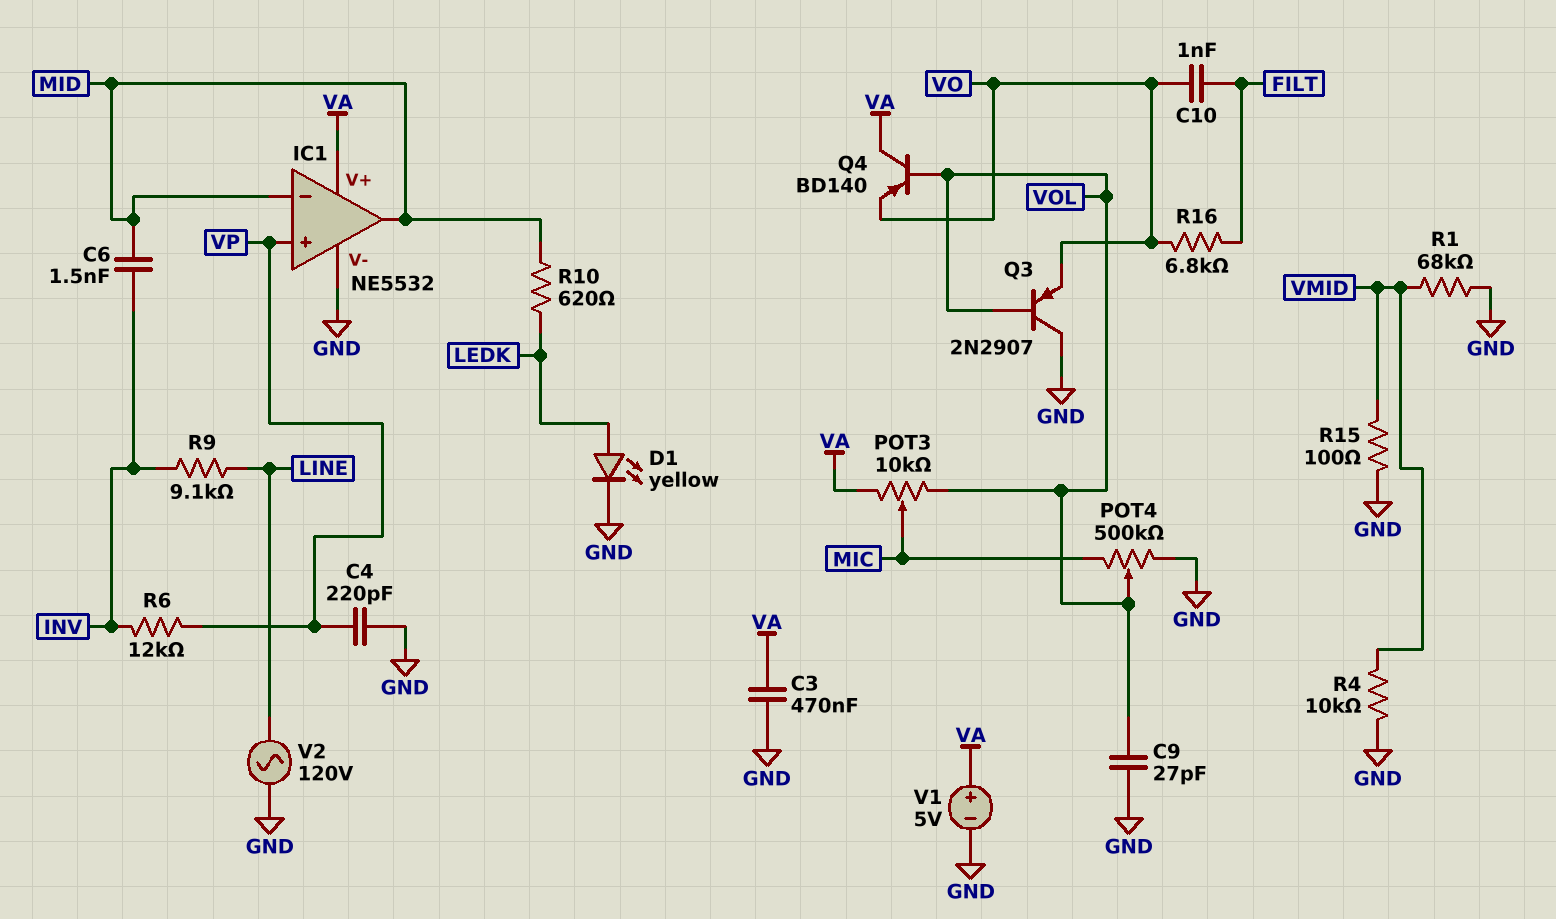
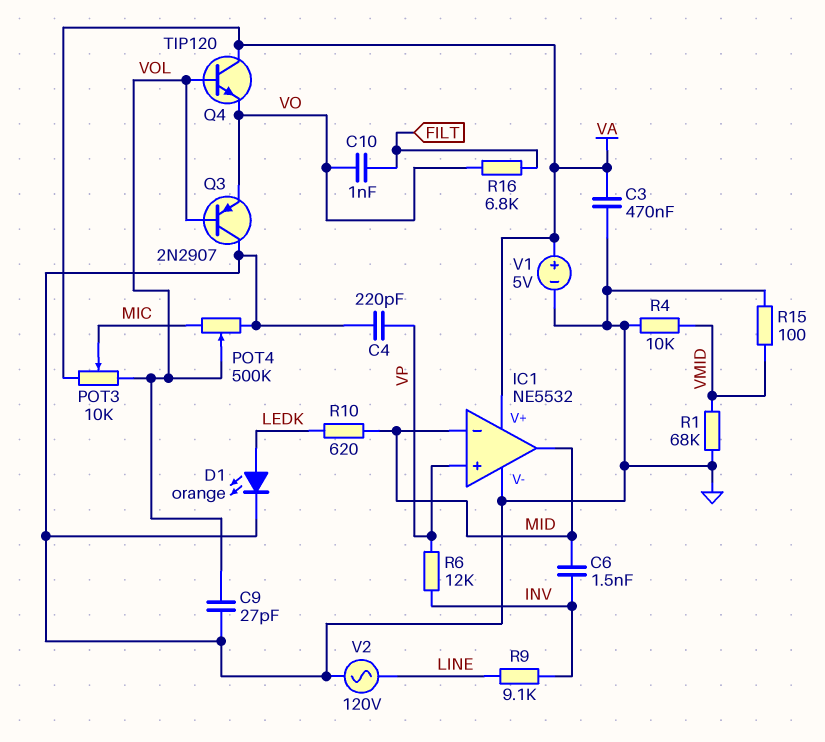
D1: LED yellow (A LEDK, K GND) -> LED orange (A LEDK, K GND)
Q4: PNP BD140 (B VOL, C VA, E VO) -> NPN TIP120 (B VOL, C VA, E VO)

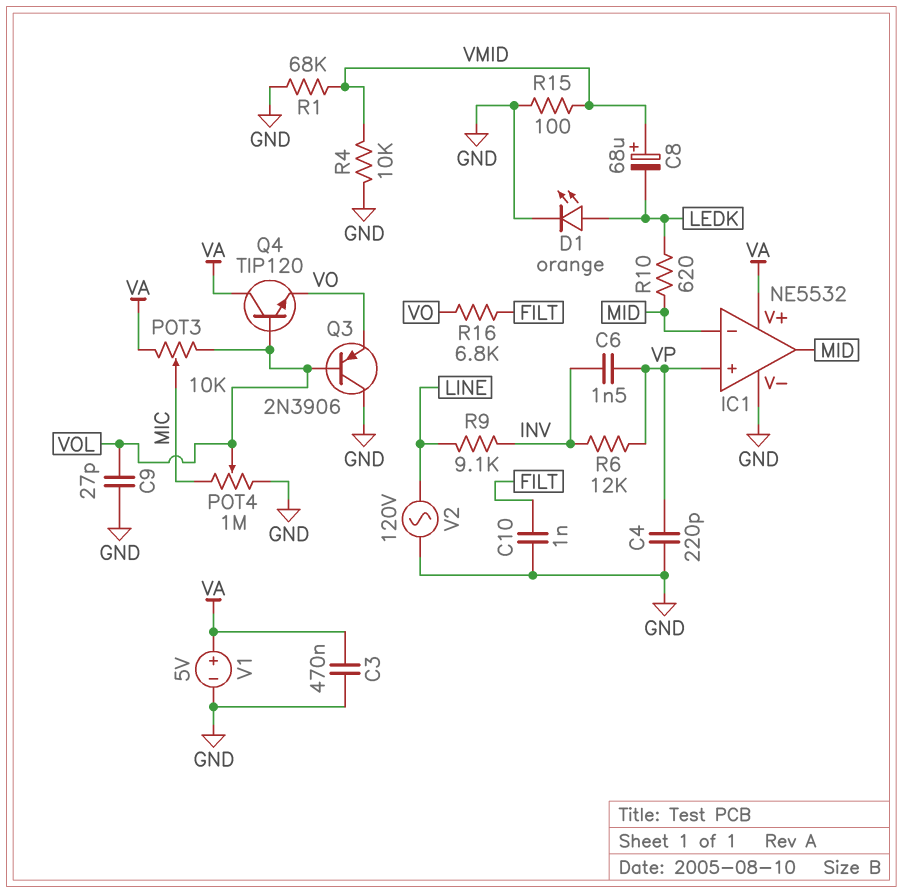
C6: 1.5nF (INV, MID) -> 1.5nF (INV, VP)
C8: none -> 68uF (plus VMID, minus LEDK)
C10: 1nF (FILT, VO) -> 1nF (FILT, GND)
POT4: 500k (GND, MIC, wiper VOL) -> 1M (GND, MIC, wiper VOL)
Q3: PNP 2N2907 (B VOL, C GND, E VO) -> PNP 2N3906 (B VOL, C GND, E VO)

